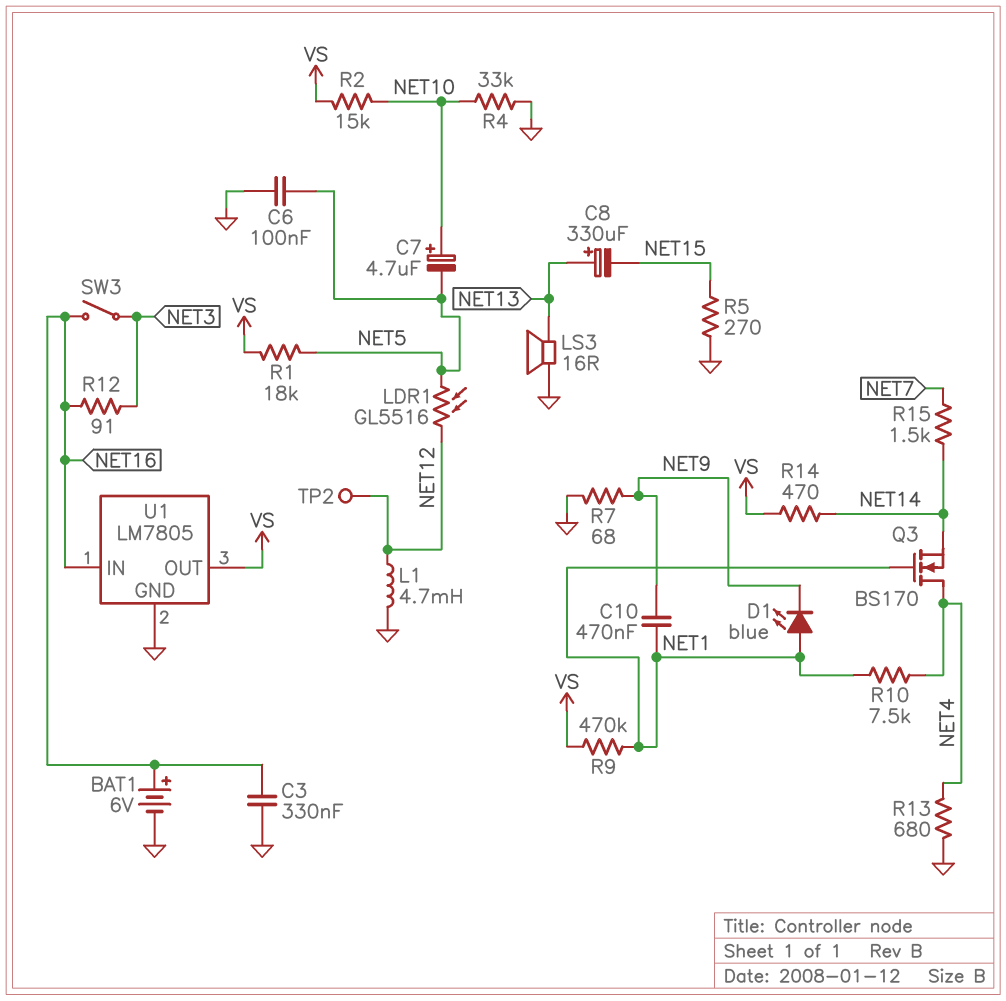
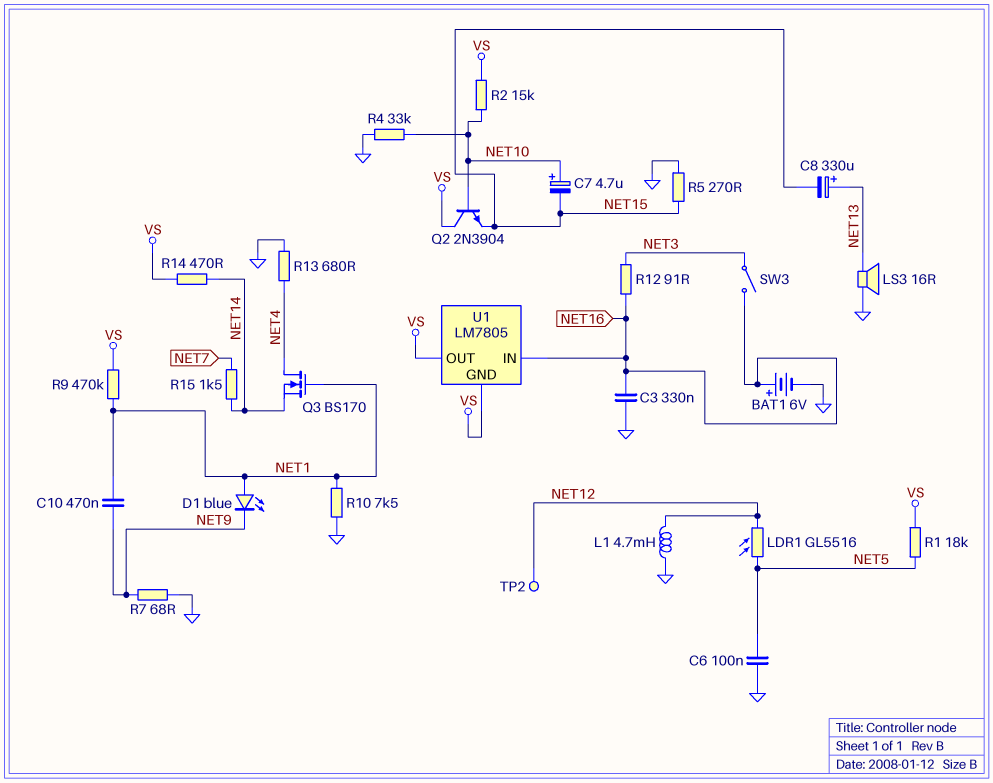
C7: 4.7uF (plus NET10, minus NET5) -> 4.7uF (plus NET10, minus NET15)
Q2: none -> NPN 2N3904 (B NET10, C VS, E NET15)
R10: 7.5k (NET1, NET4) -> 7.5k (GND, NET1)
U1 pin GND: GND -> VS

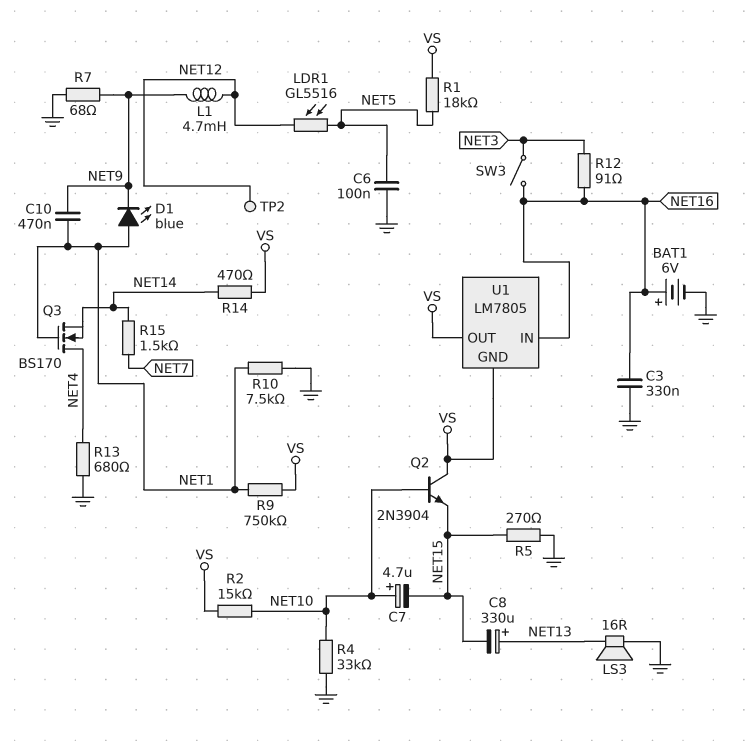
L1: 4.7mH (GND, NET12) -> 4.7mH (NET9, NET12)
R9: 470k (NET1, VS) -> 750k (NET1, VS)

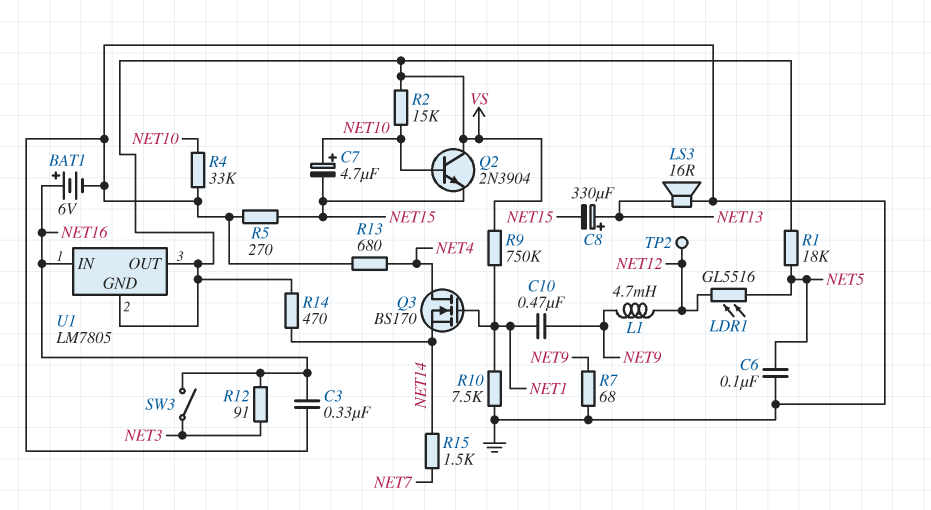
D1: LED blue (A NET1, K NET9) -> none

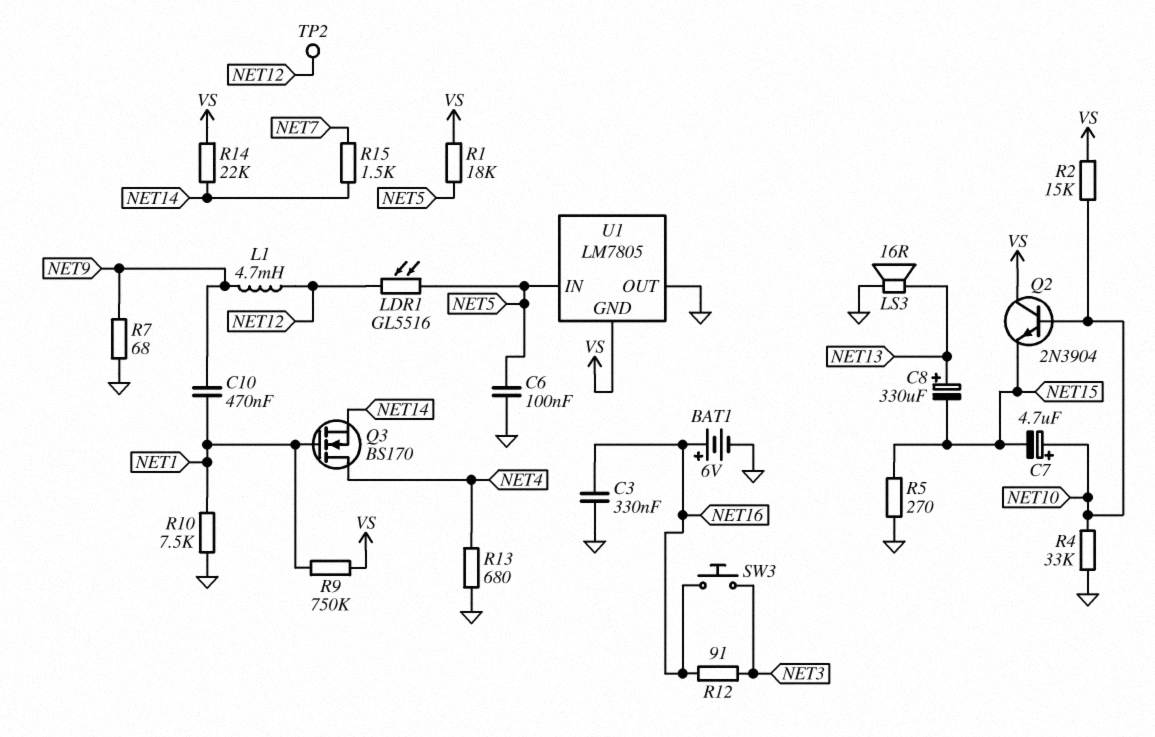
R14: 470 (NET14, VS) -> 22k (NET14, VS)
SW3: switch (NET3, NET16) -> button (NET3, NET16)
U1 pin IN: NET16 -> NET5
U1 pin OUT: VS -> GND

